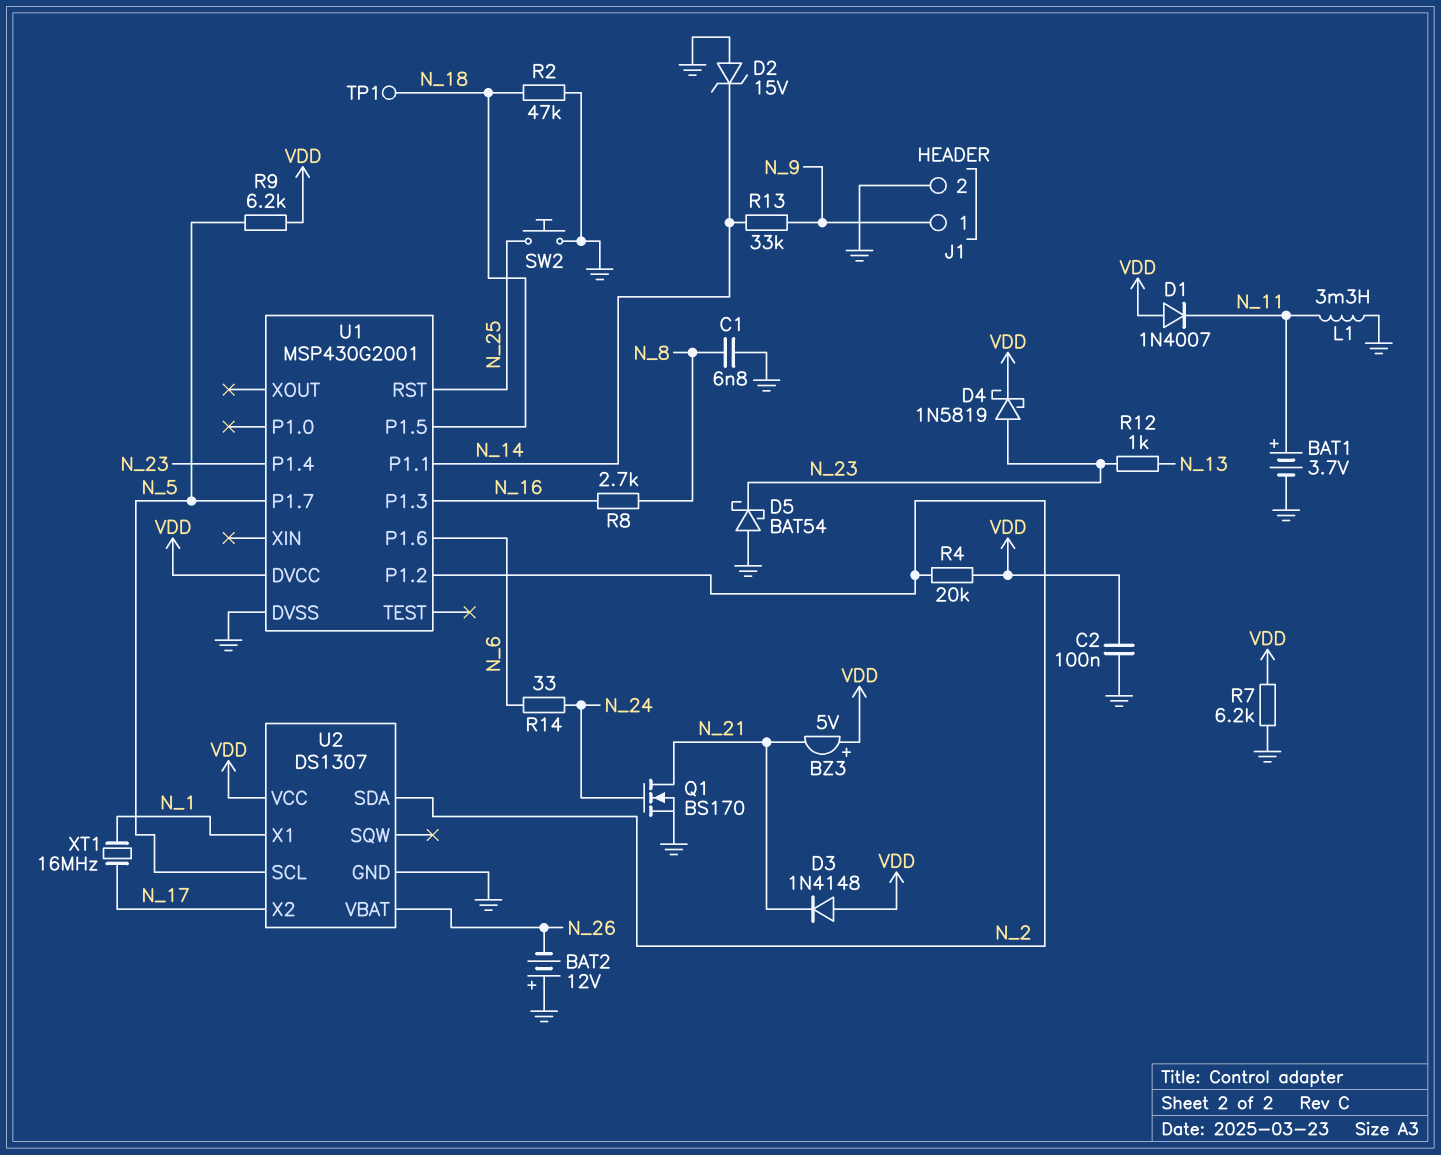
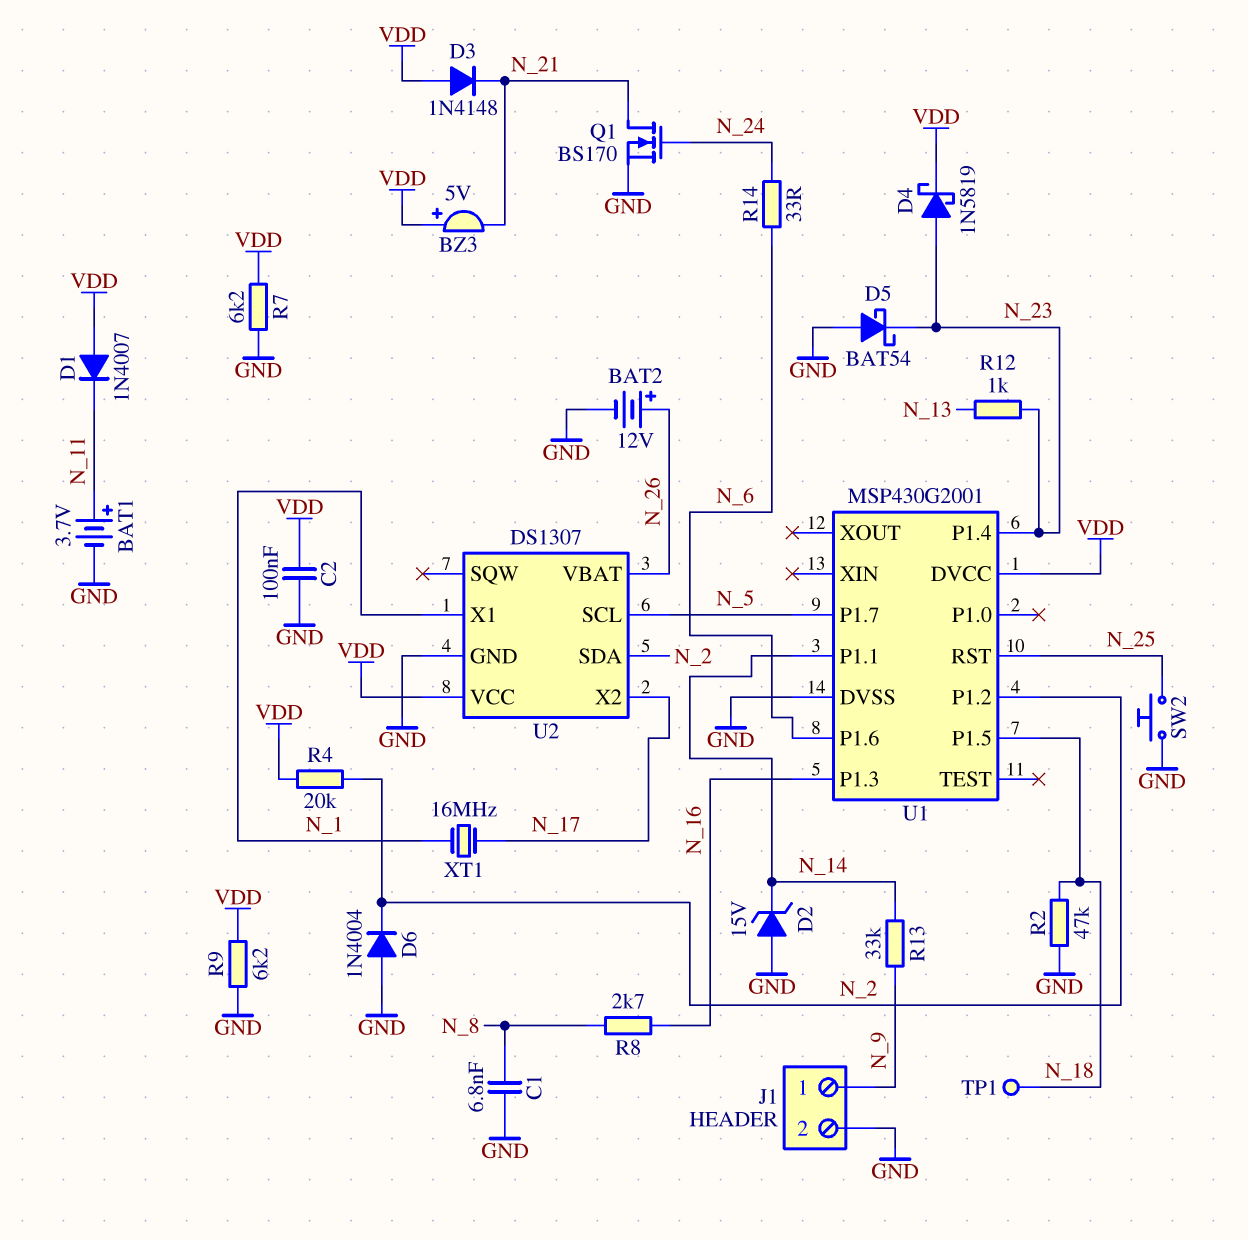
BAT2: 12V (plus GND, minus N_26) -> 12V (plus N_26, minus GND)
D6: none -> diode 1N4004 (A GND, K N_2)
L1: 3.3mH (GND, N_11) -> none
R9: 6.2k (N_5, VDD) -> 6.2k (GND, VDD)

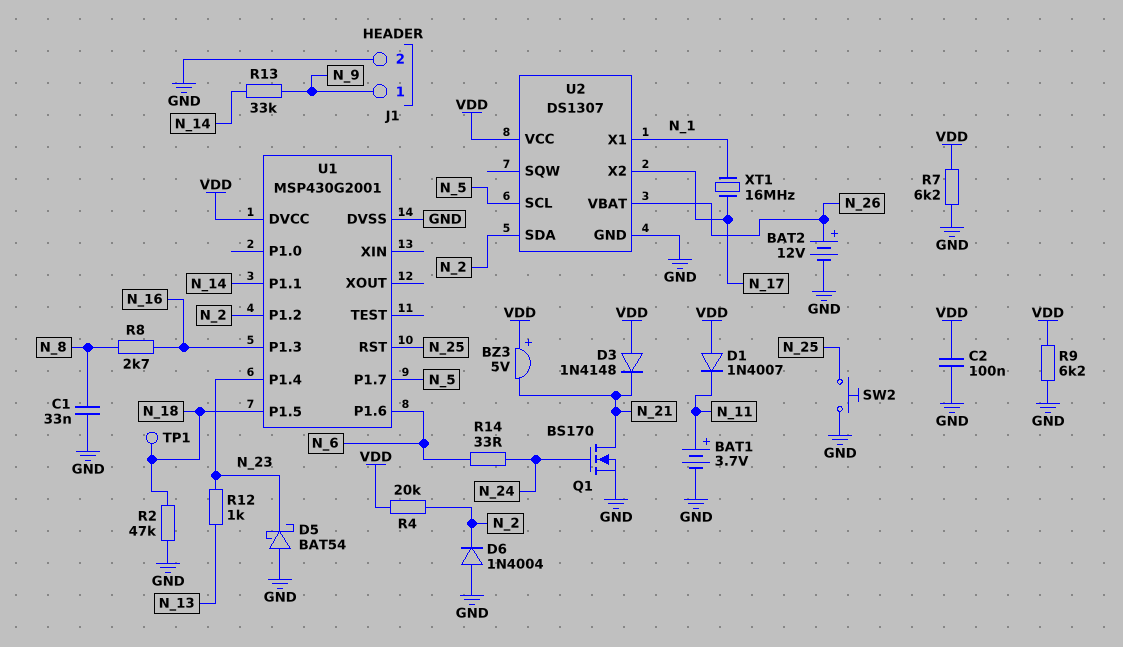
C1: 6.8nF (GND, N_8) -> 33nF (GND, N_8)
D2: zener 15V (A GND, K N_14) -> none
D4: schottky 1N5819 (A N_23, K VDD) -> none

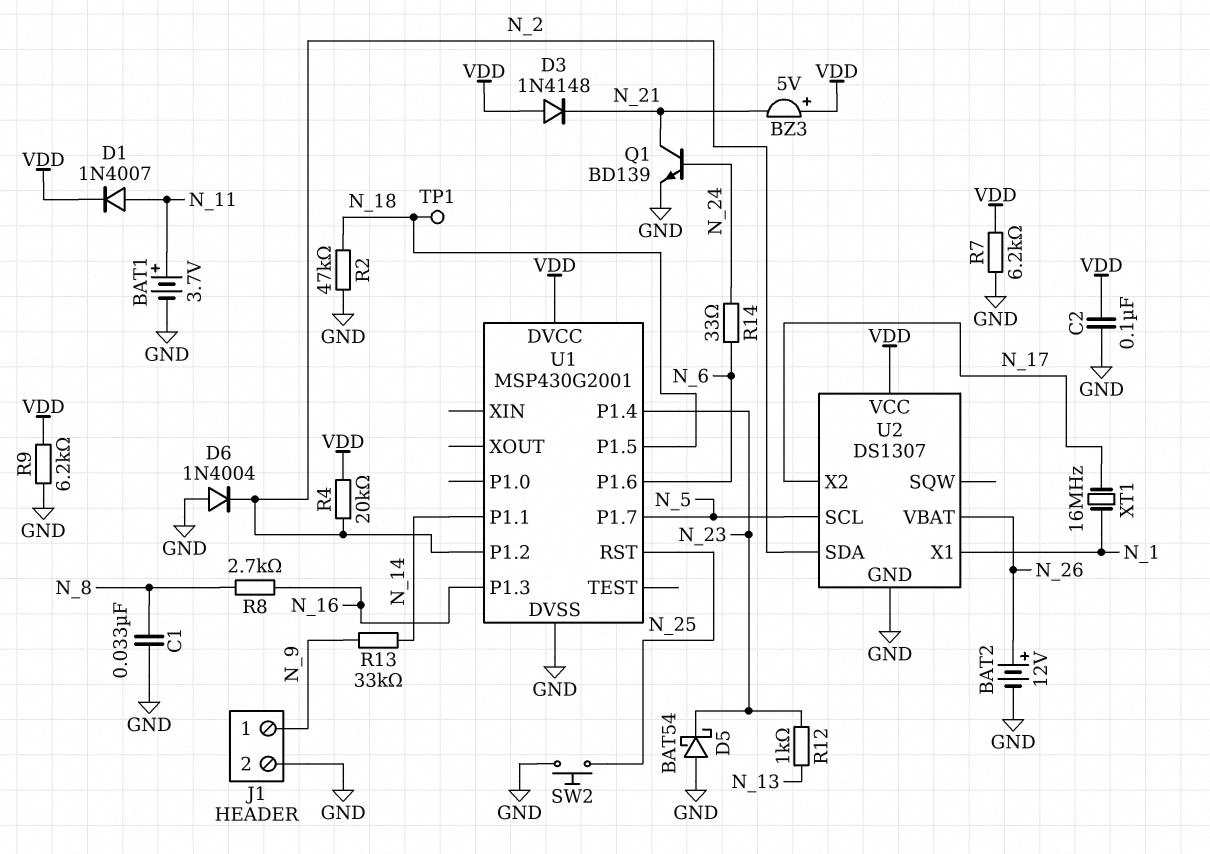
D1: diode 1N4007 (A VDD, K N_11) -> diode 1N4007 (A N_11, K VDD)
Q1: NMOS BS170 (G N_24, D N_21, S GND) -> NPN BD139 (B N_24, C N_21, E GND)

